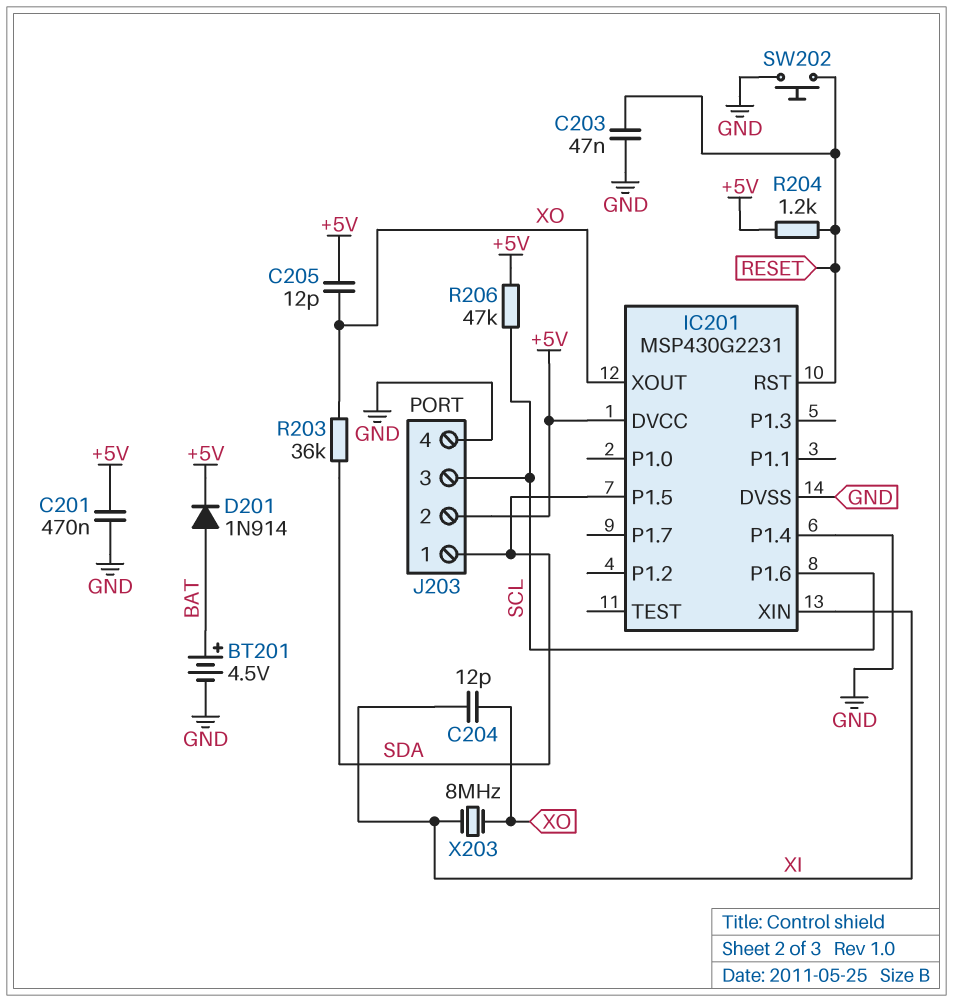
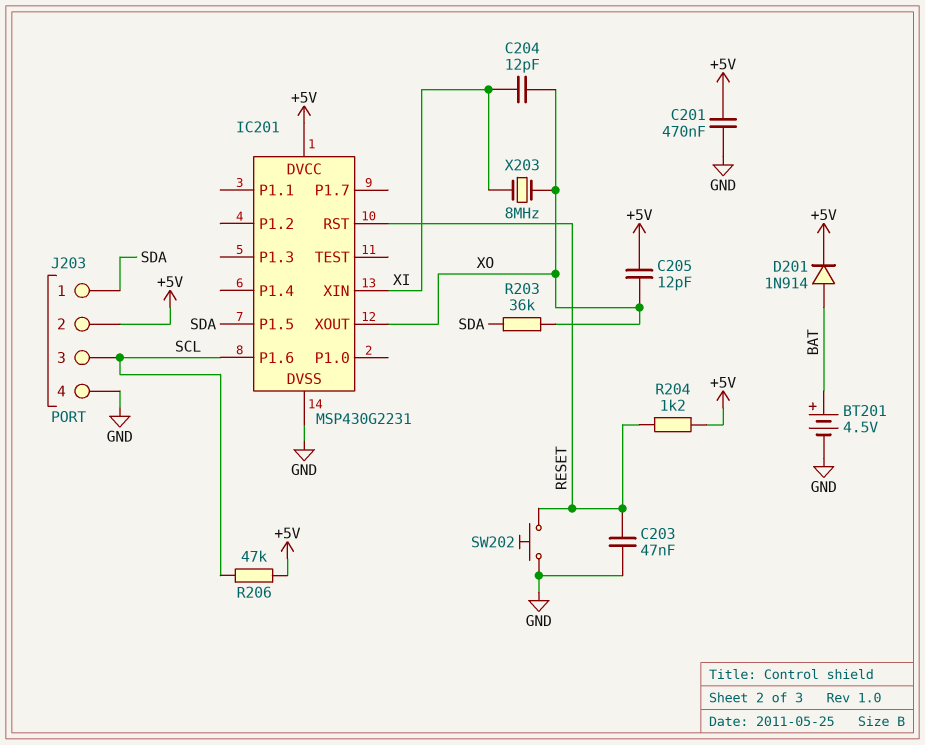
IC201 pin P1.4: GND -> none

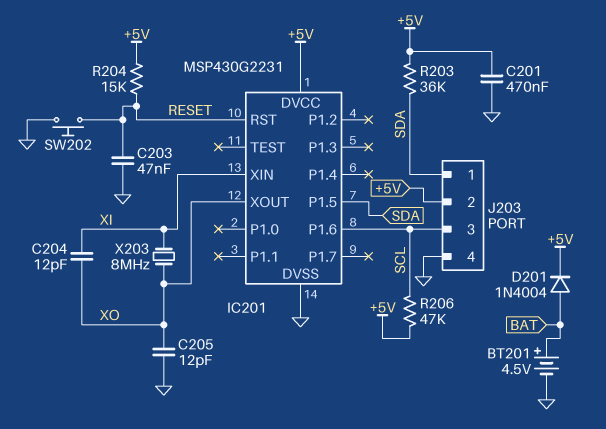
C205: 12pF (+5V, XO) -> 12pF (GND, XO)
D201: diode 1N914 (A BAT, K +5V) -> diode 1N4004 (A BAT, K +5V)
R203: 36k (SDA, XO) -> 36k (+5V, SDA)
R204: 1.2k (+5V, RESET) -> 15k (+5V, RESET)

